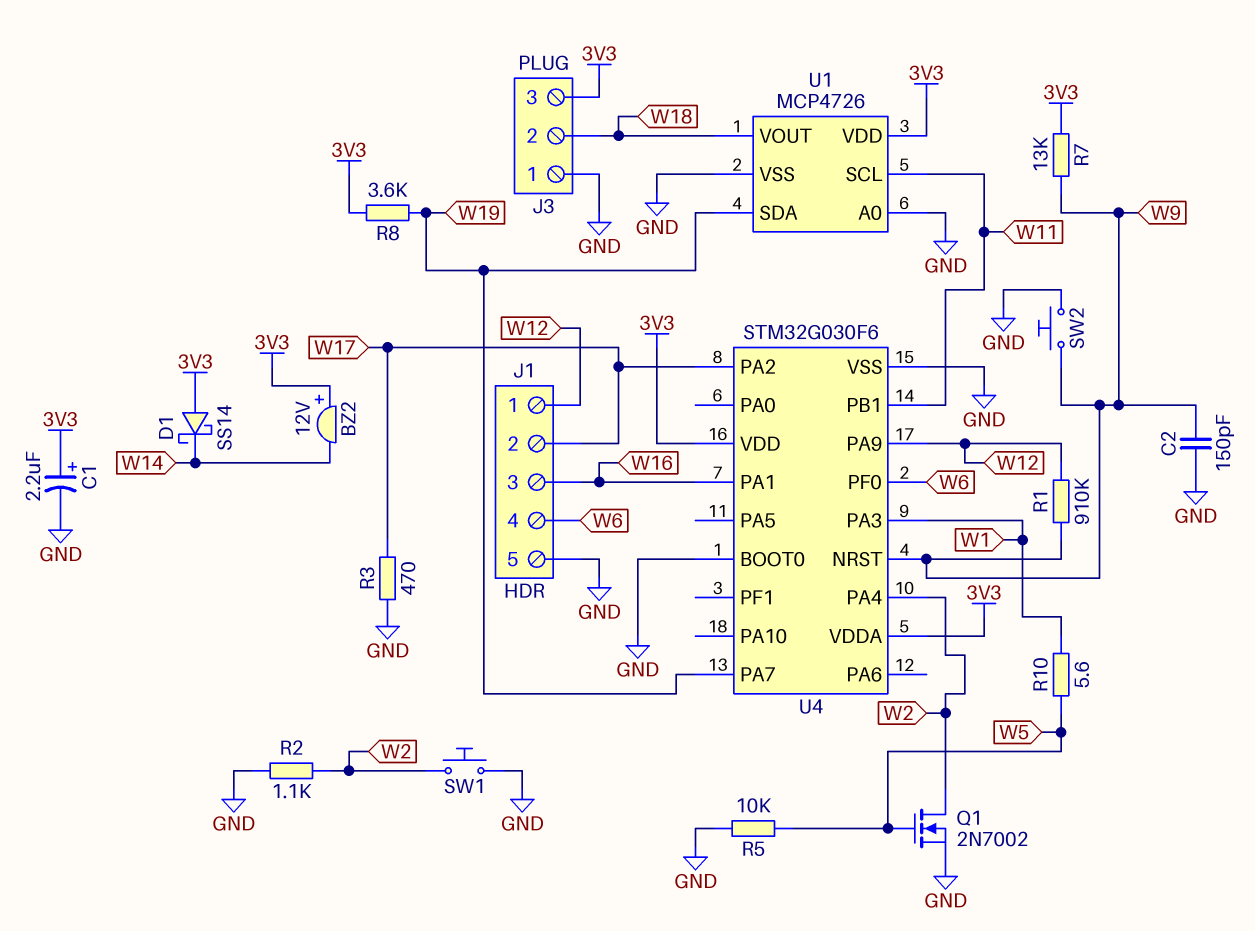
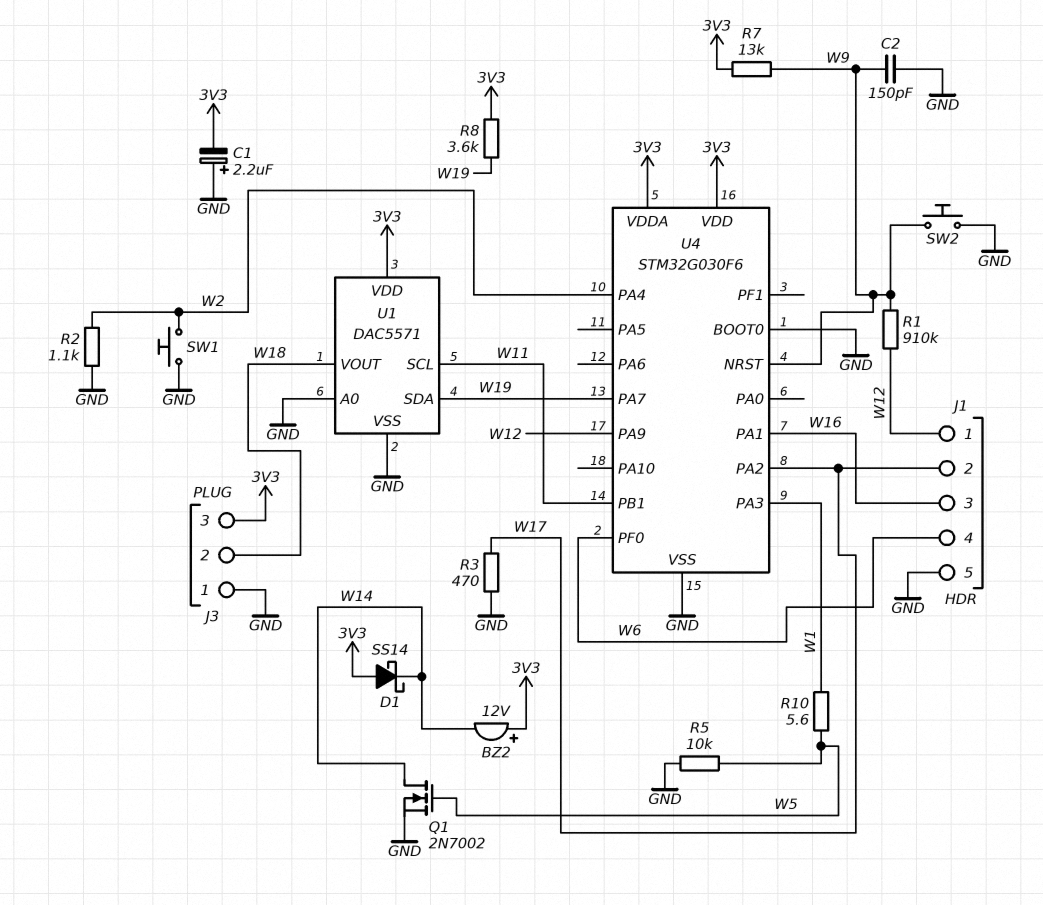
C1: 2.2uF (plus 3V3, minus GND) -> 2.2uF (plus GND, minus 3V3)
Q1: NMOS 2N7002 (G W5, D W2, S GND) -> NMOS 2N7002 (G W5, D W14, S GND)
U1: MCP4726 -> DAC5571

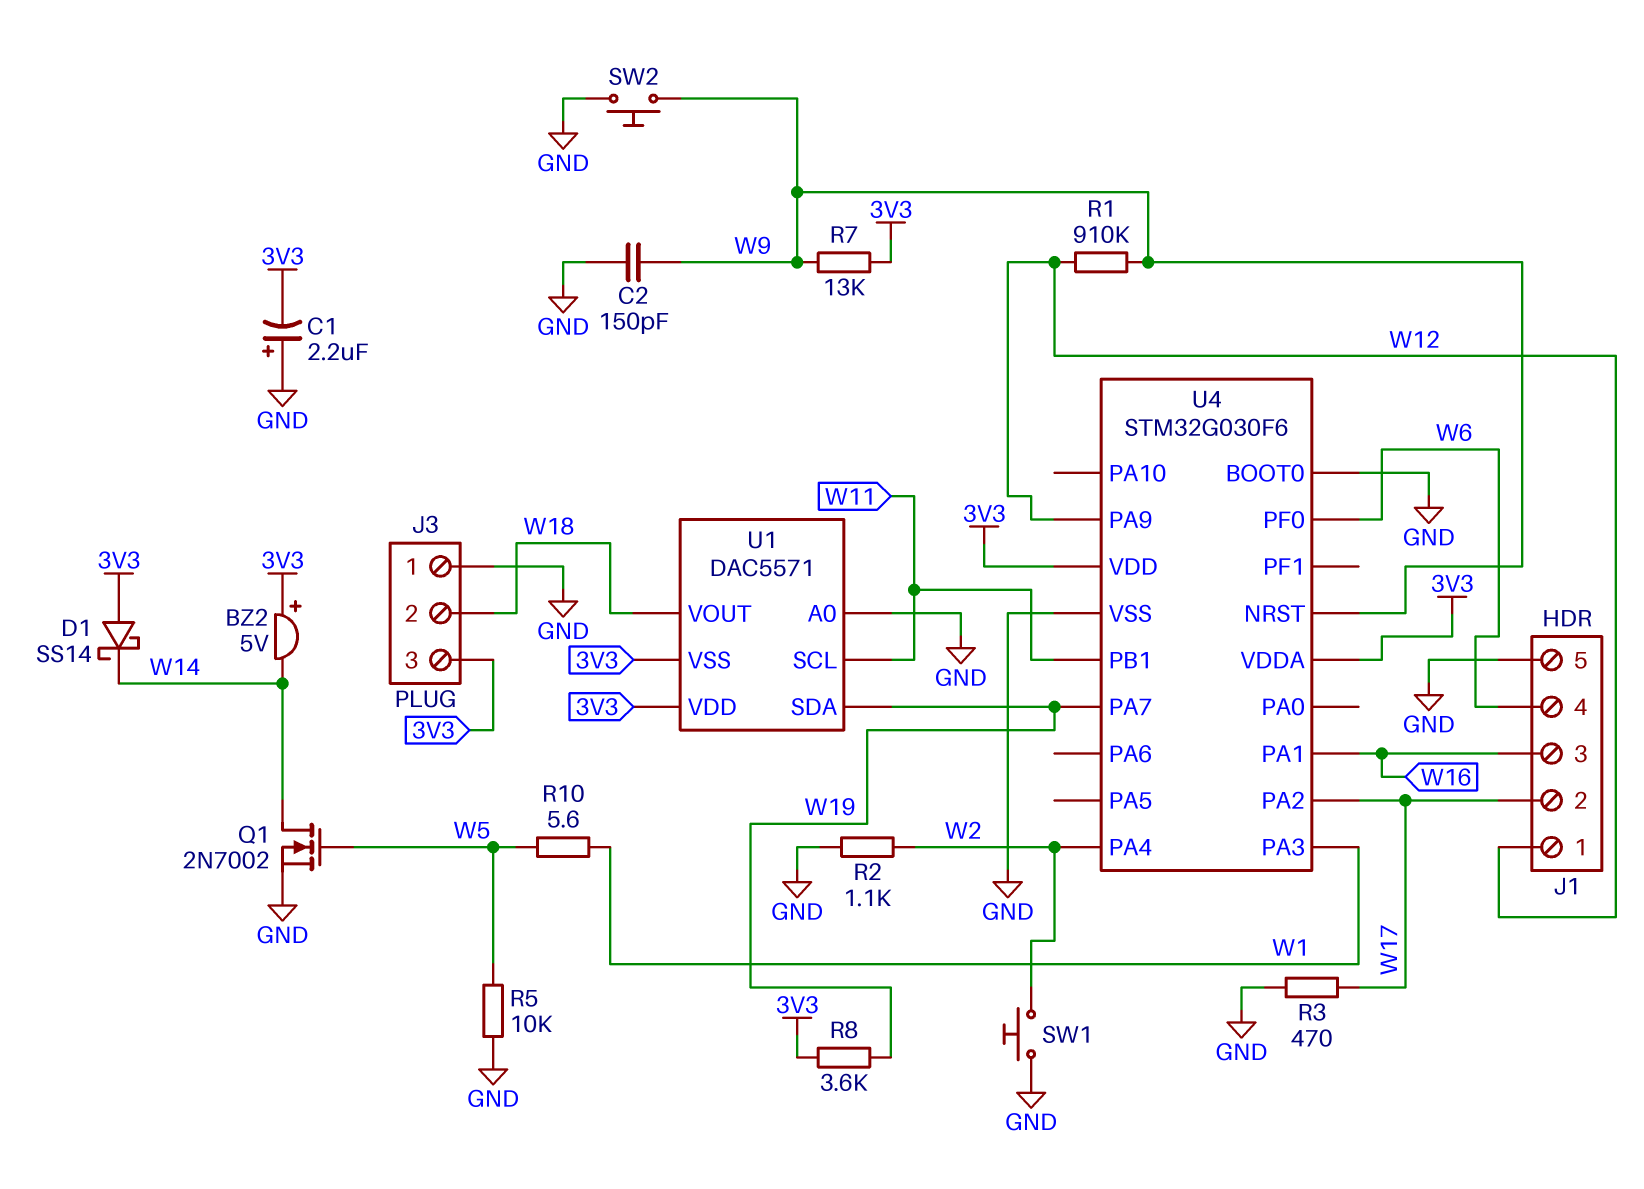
BZ2: buzzer 12V (plus 3V3, minus W14) -> buzzer 5V (plus 3V3, minus W14)
U1 pin VSS: GND -> 3V3

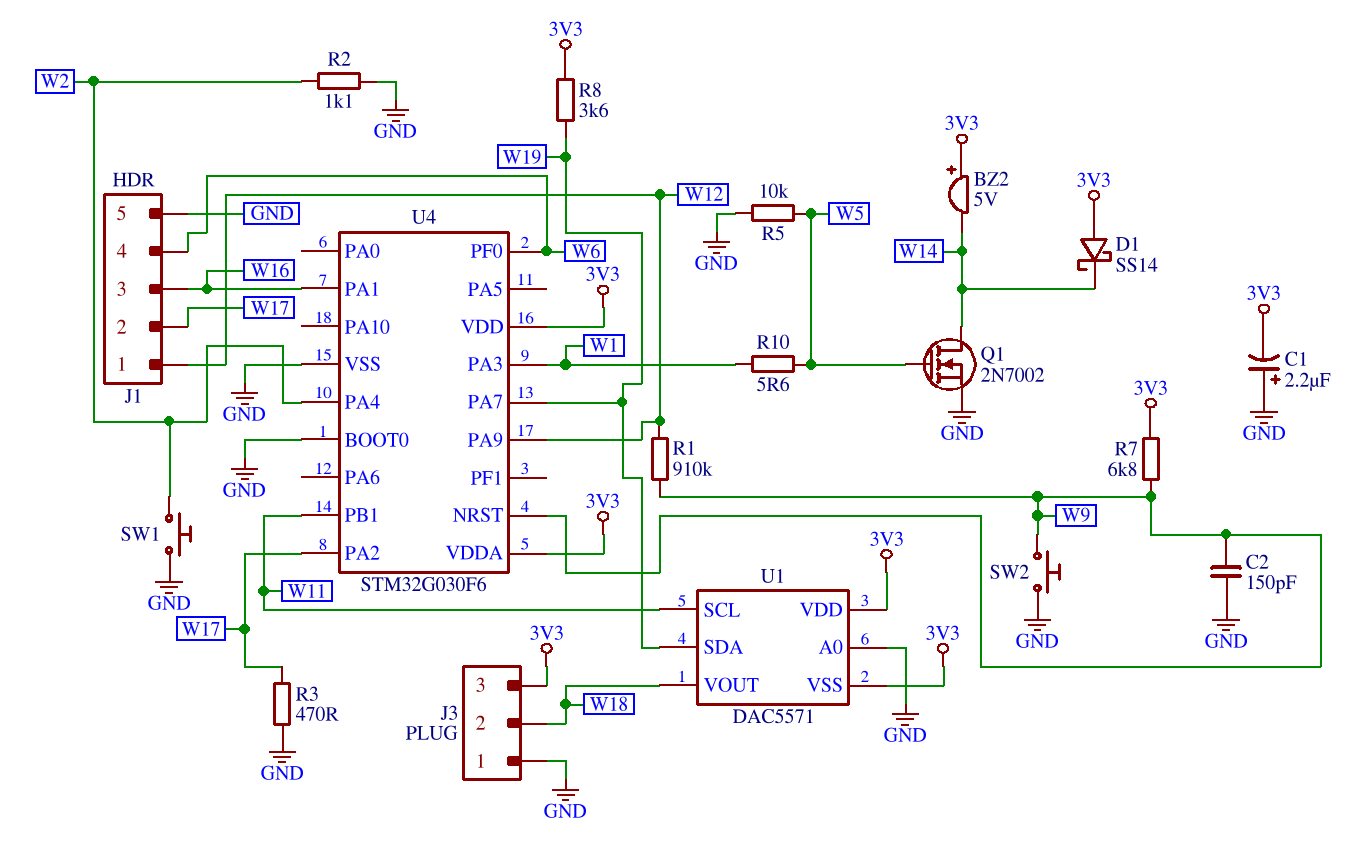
R7: 13k (3V3, W9) -> 6.8k (3V3, W9)

